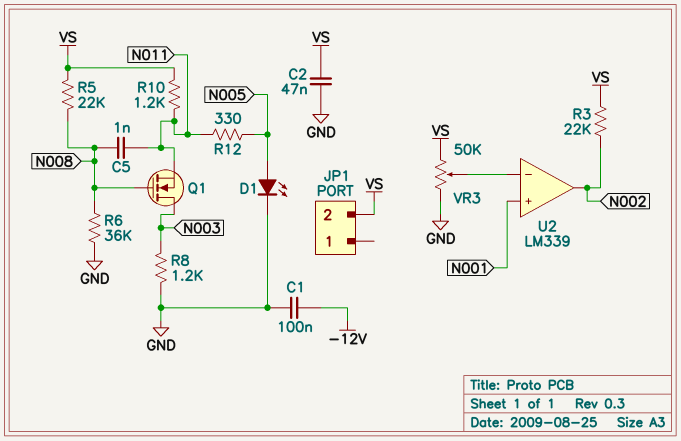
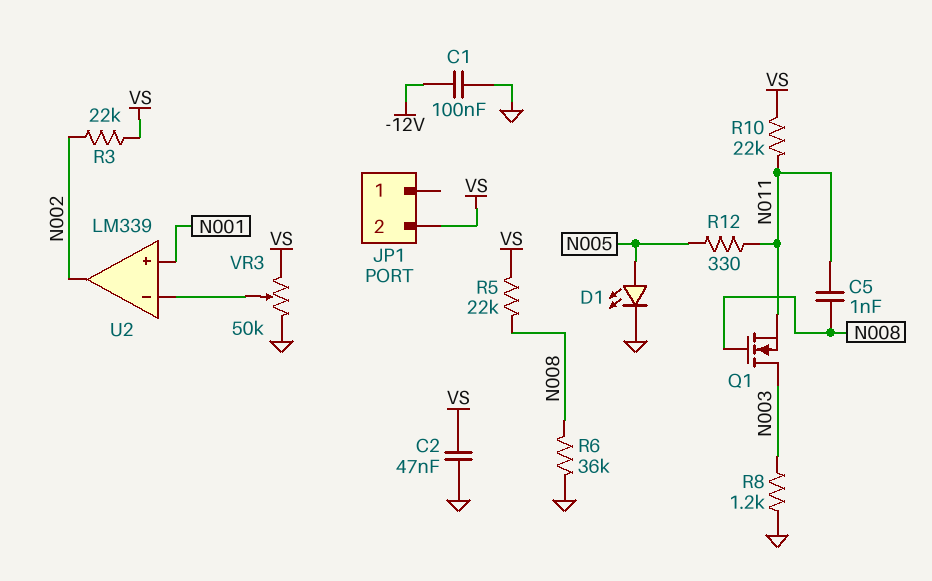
R10: 1.2k (N011, VS) -> 22k (N011, VS)

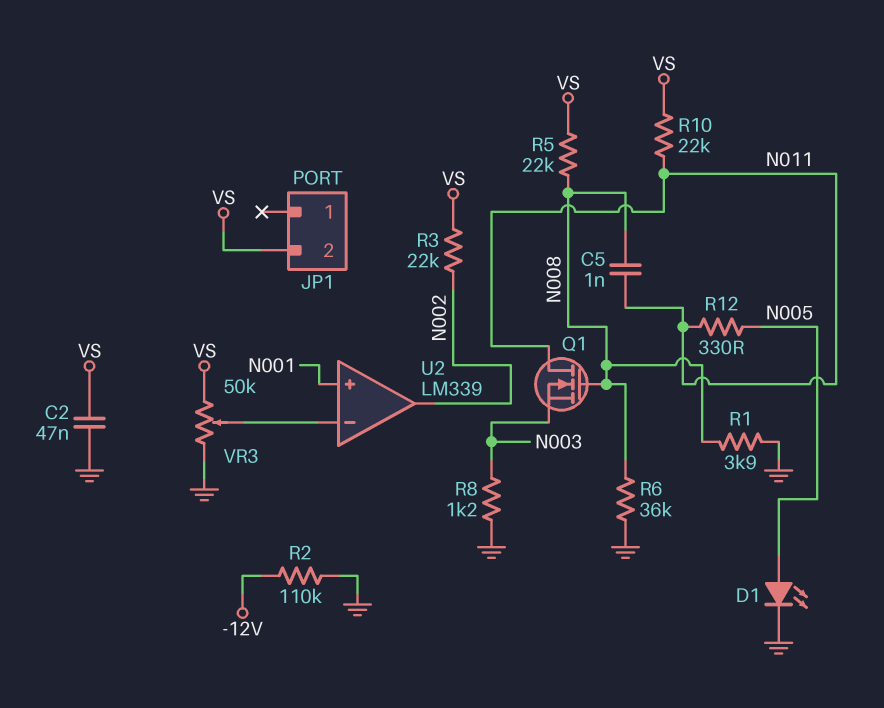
C1: 100nF (-12V, GND) -> none
Q1: NMOS (G N008, D N003, S N011) -> NMOS (G N008, D N011, S N003)
R1: none -> 3.9k (GND, N008)
R2: none -> 110k (-12V, GND)

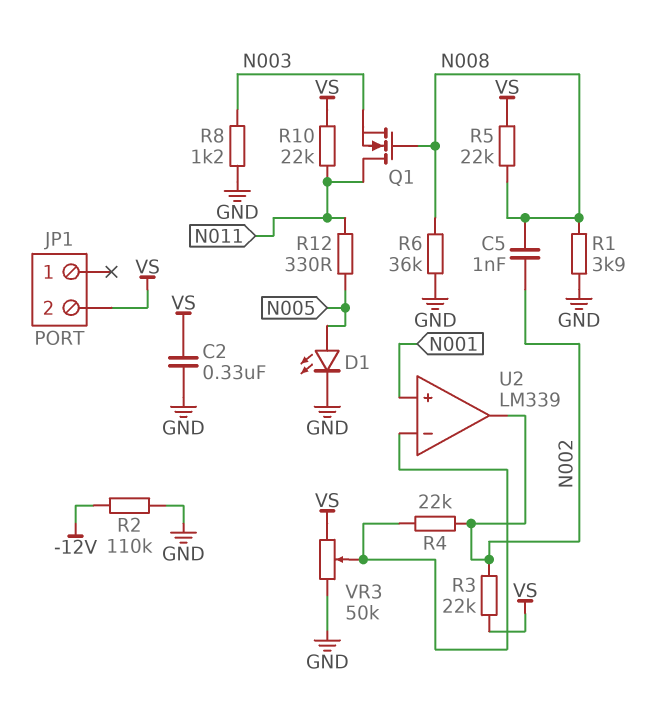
C2: 47nF (GND, VS) -> 330nF (GND, VS)
C5: 1nF (N008, N011) -> 1nF (N002, N008)
R4: none -> 22k (N002, U2/in-)

